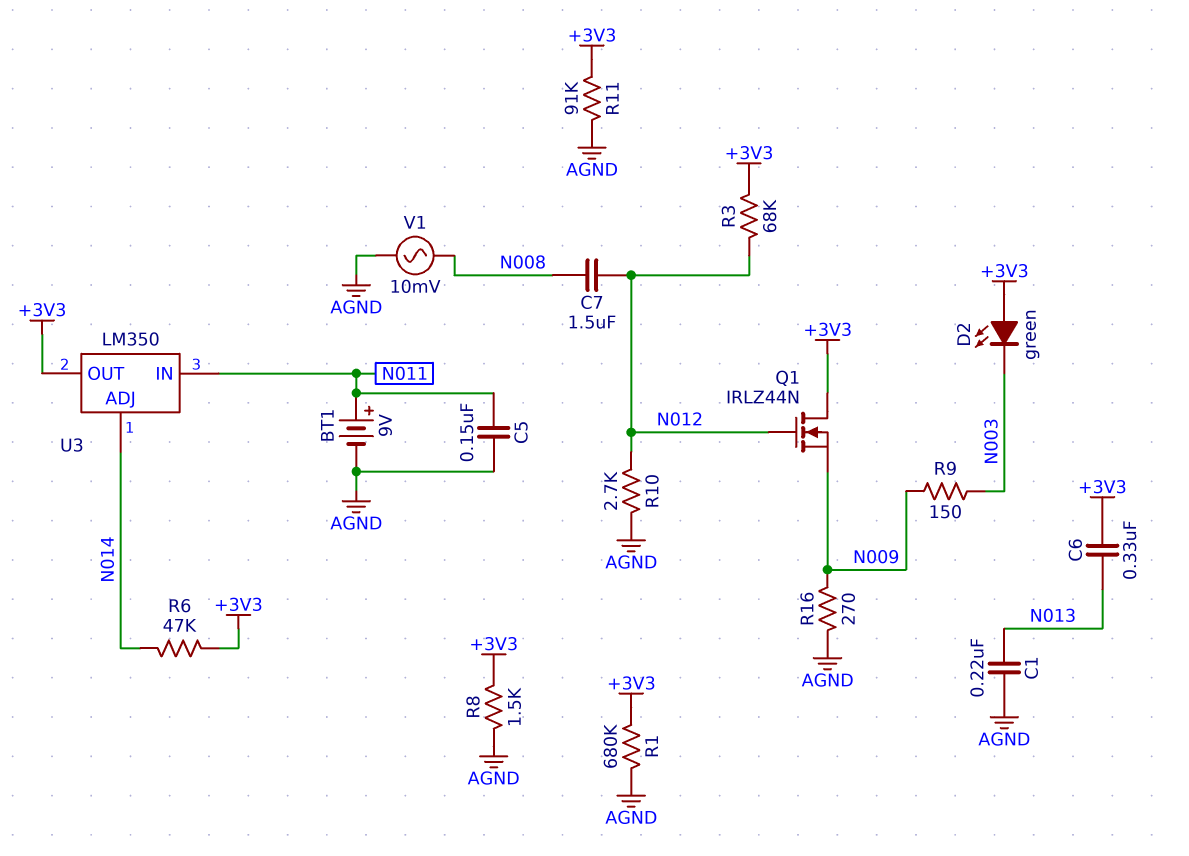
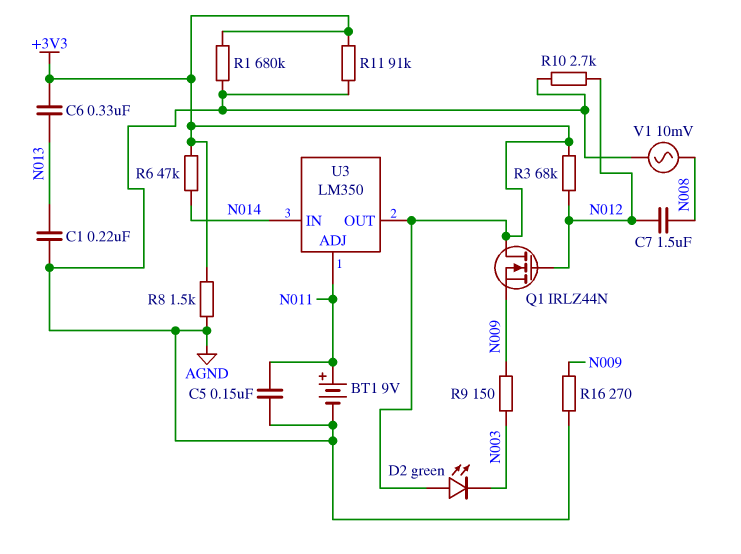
U3 pin ADJ: N014 -> N011
U3 pin IN: N011 -> N014

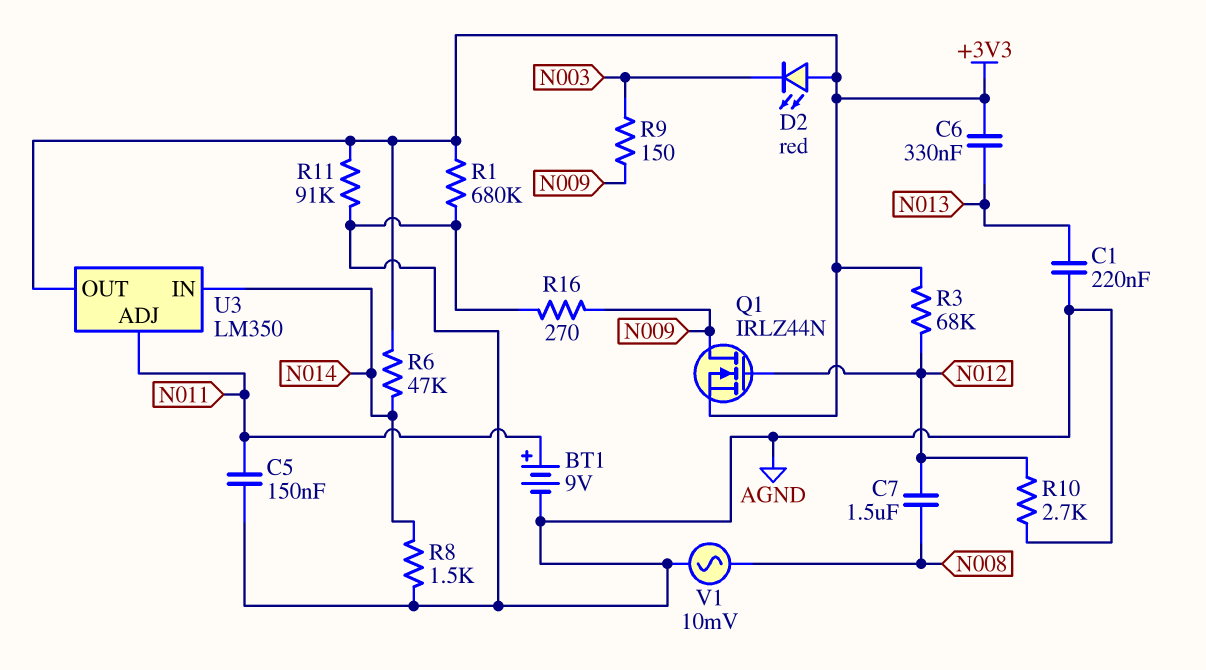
D2: LED green (A +3V3, K N003) -> LED red (A +3V3, K N003)
Q1: NMOS IRLZ44N (G N012, D +3V3, S N009) -> NMOS IRLZ44N (G N012, D N009, S +3V3)
R8: 1.5k (+3V3, AGND) -> 1.5k (AGND, N014)

